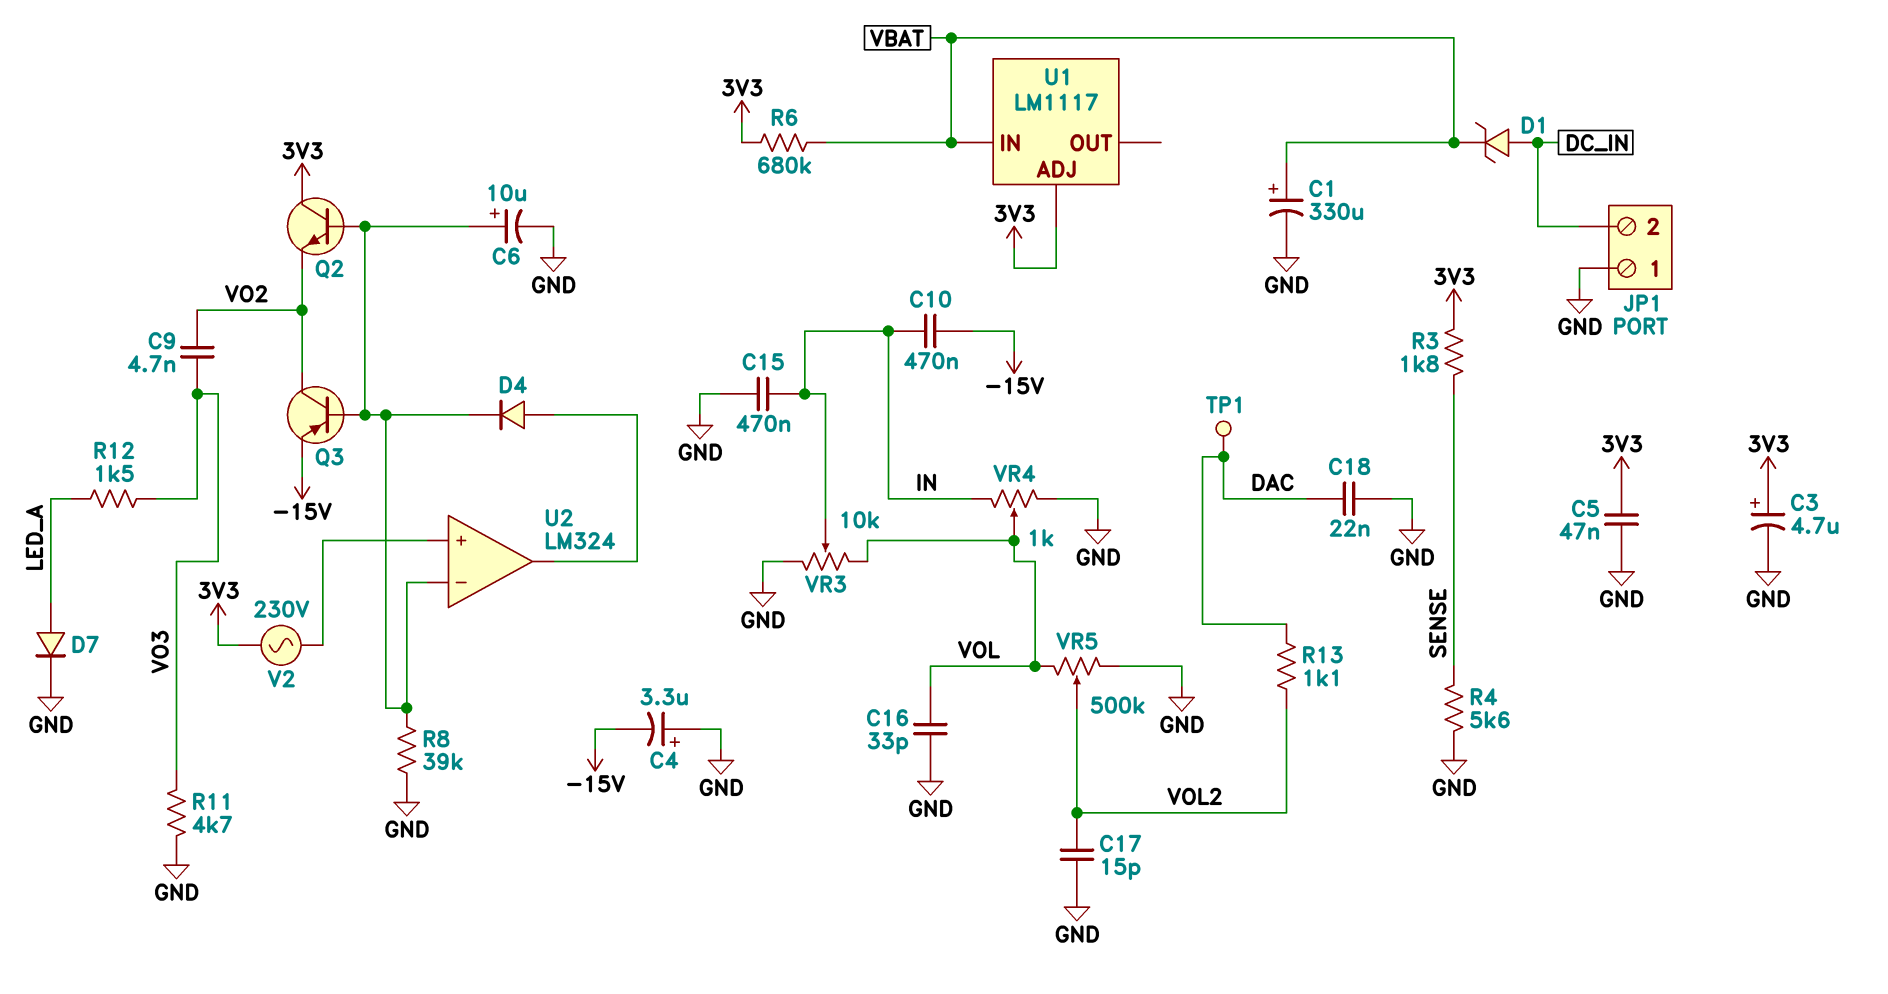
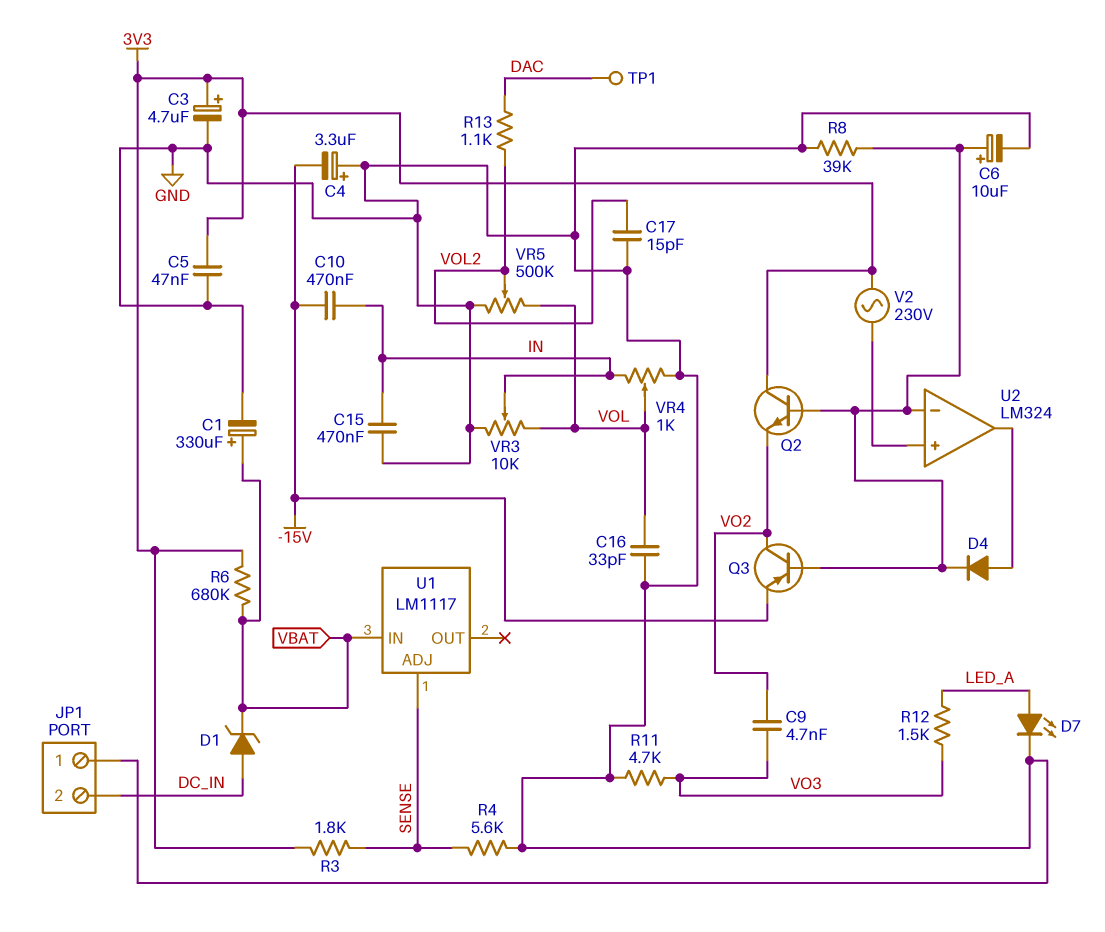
C18: 22nF (DAC, GND) -> none
D7: diode (A LED_A, K GND) -> LED (A LED_A, K GND)
U1 pin ADJ: 3V3 -> SENSE

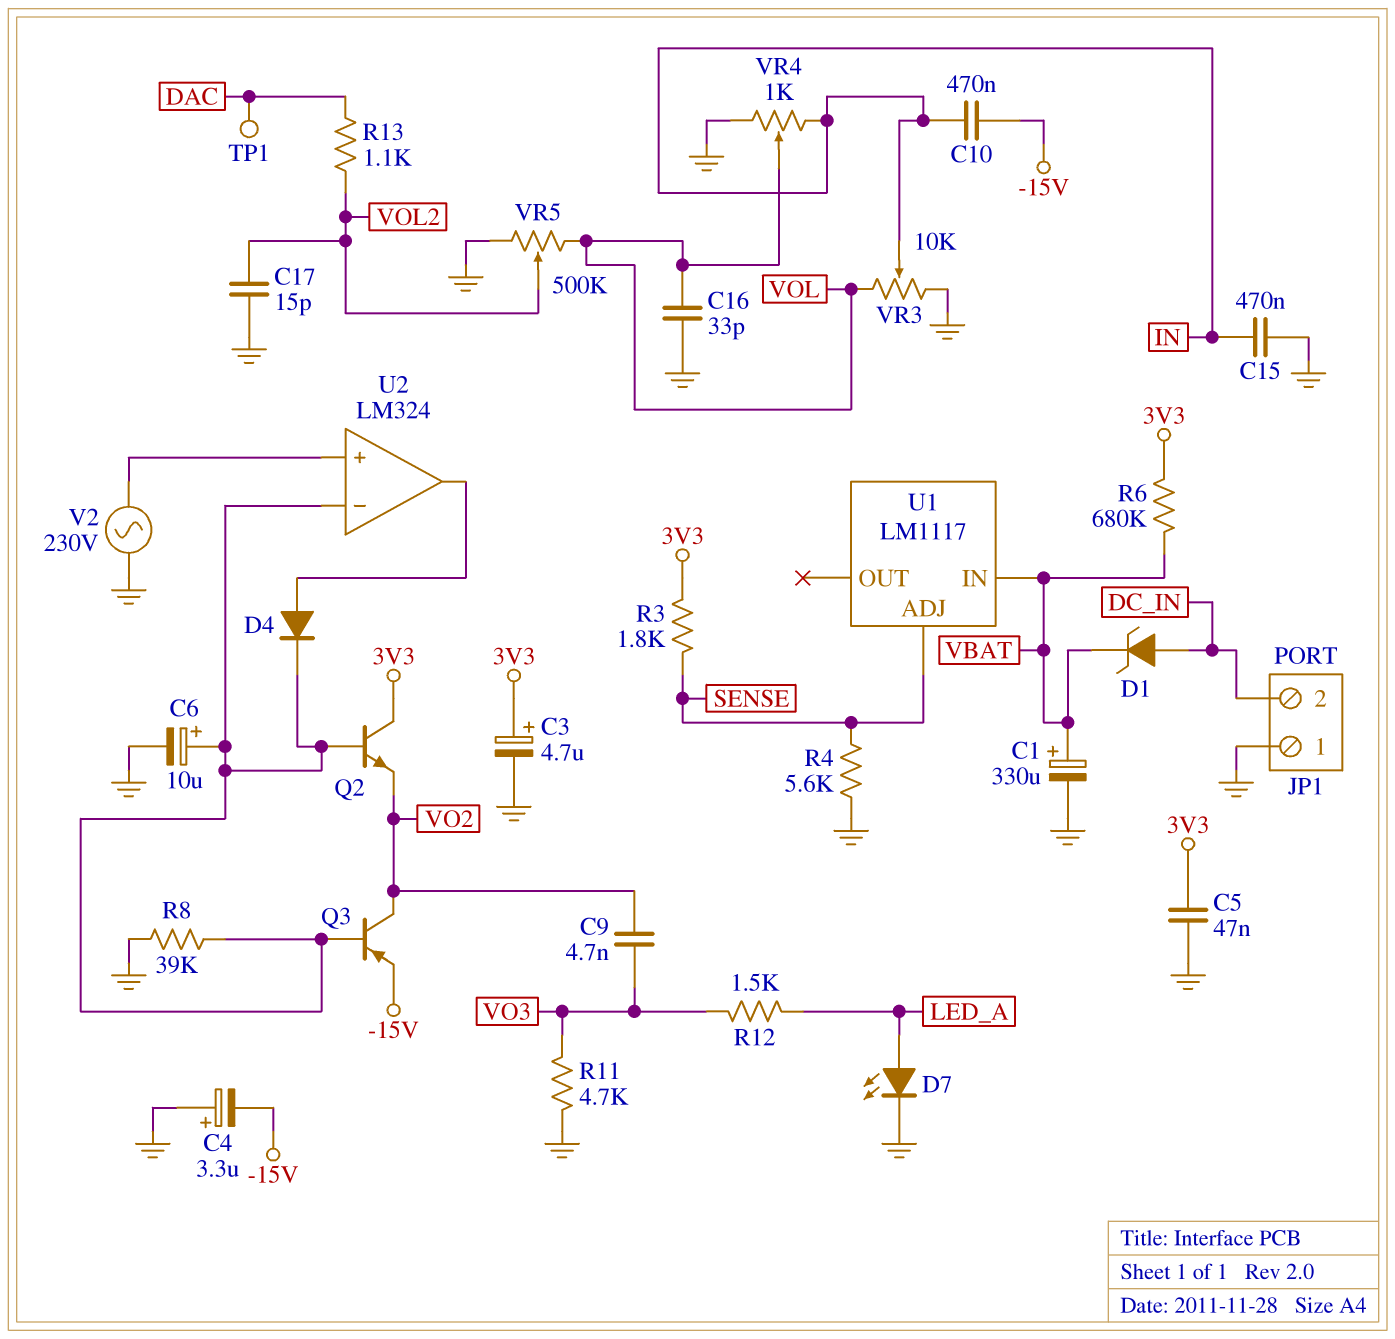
V2: AC 230V (3V3, U2/in+) -> AC 230V (GND, U2/in+)

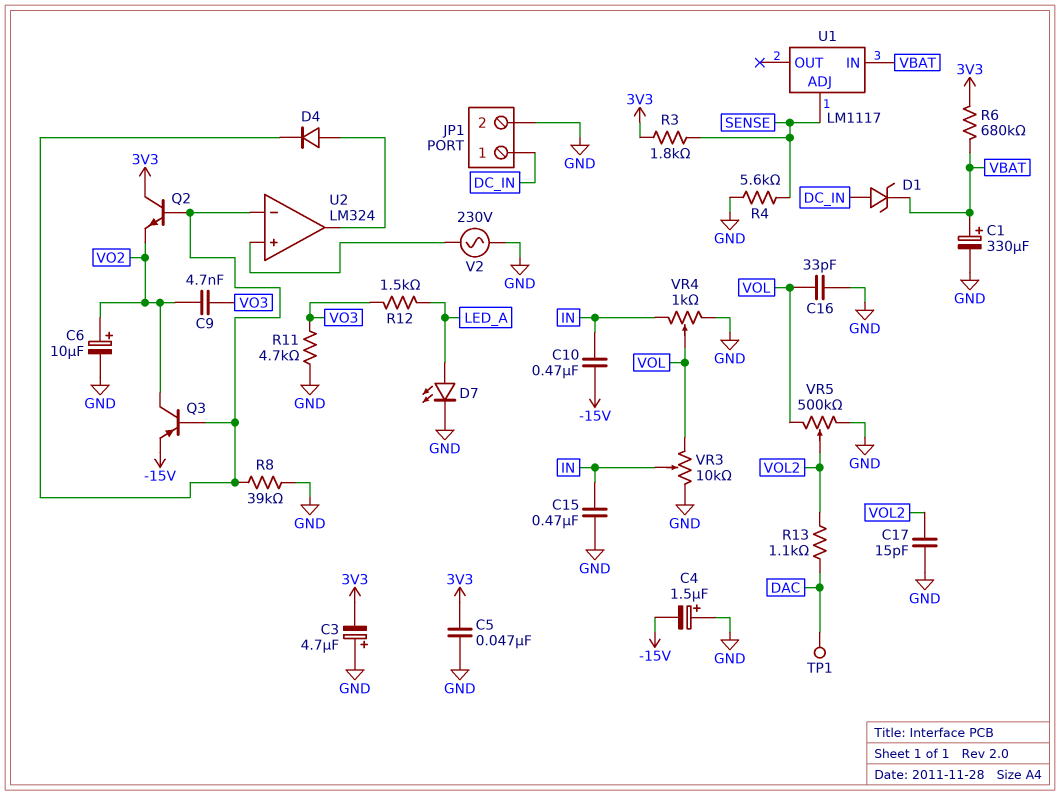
C3: 4.7uF (plus 3V3, minus GND) -> 4.7uF (plus GND, minus 3V3)
C4: 3.3uF (plus GND, minus -15V) -> 1.5uF (plus GND, minus -15V)
C6: 10uF (plus U2/in-, minus GND) -> 10uF (plus VO2, minus GND)
JP1 pin 1: GND -> DC_IN
JP1 pin 2: DC_IN -> GND

